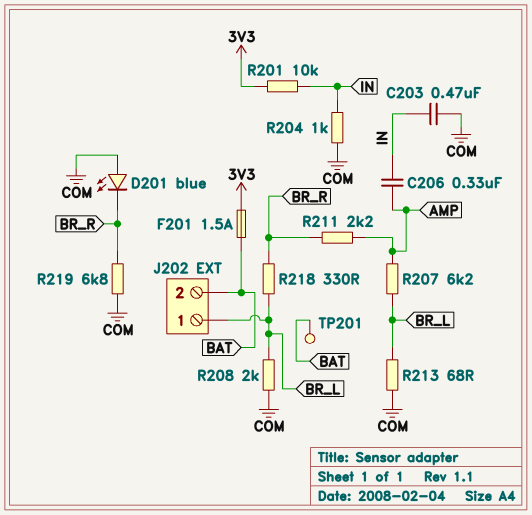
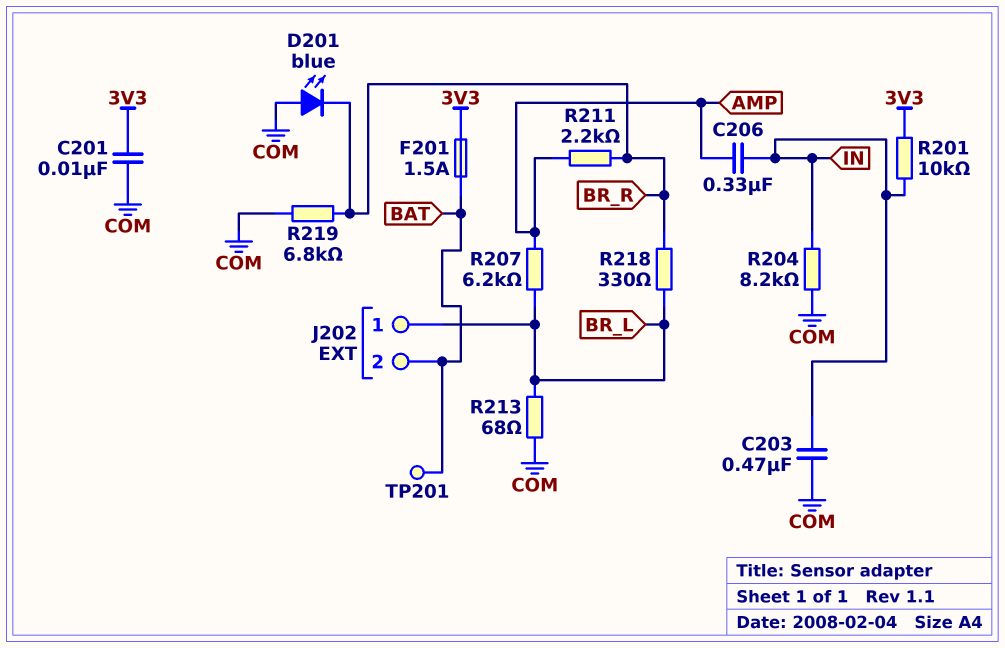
C201: none -> 10nF (3V3, COM)
R204: 1k (COM, IN) -> 8.2k (COM, IN)
R208: 2k (BR_L, COM) -> none

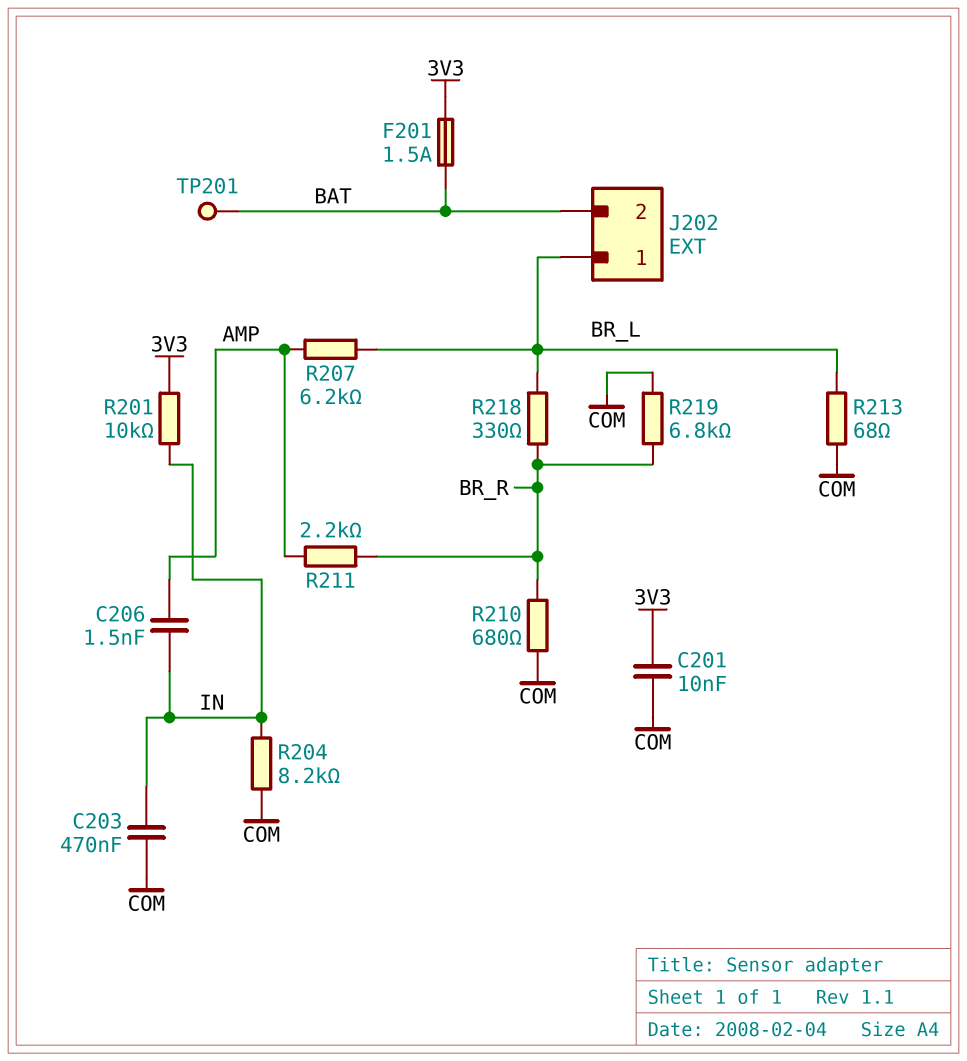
C206: 330nF (AMP, IN) -> 1.5nF (AMP, IN)
D201: LED blue (A COM, K BR_R) -> none
R210: none -> 680 (BR_R, COM)

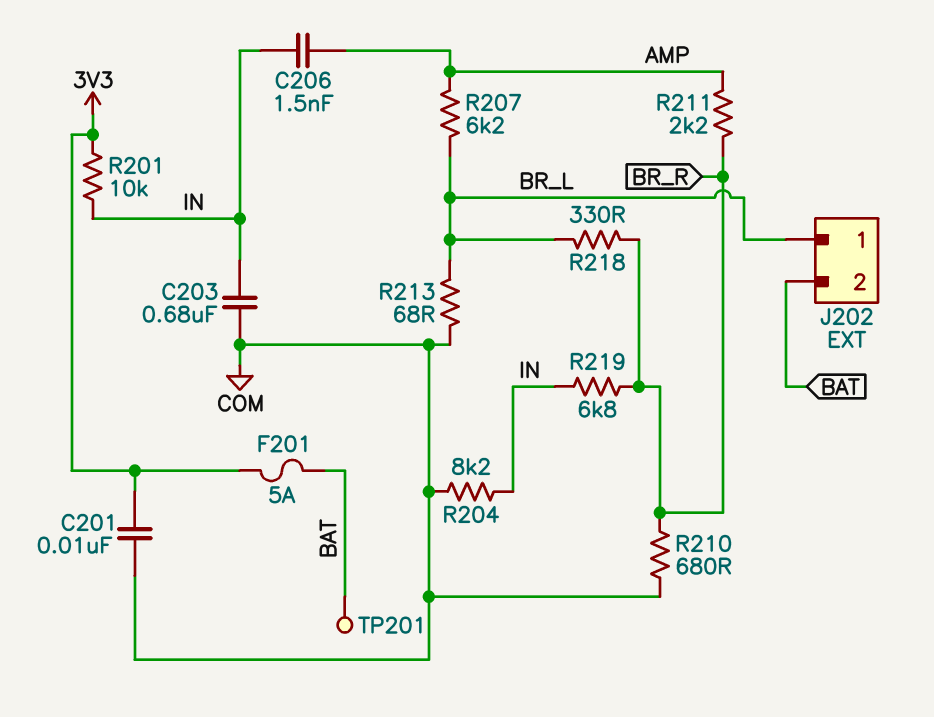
C203: 470nF (COM, IN) -> 680nF (COM, IN)
F201: 1.5A (3V3, BAT) -> 5A (3V3, BAT)
R219: 6.8k (BR_R, COM) -> 6.8k (BR_R, IN)

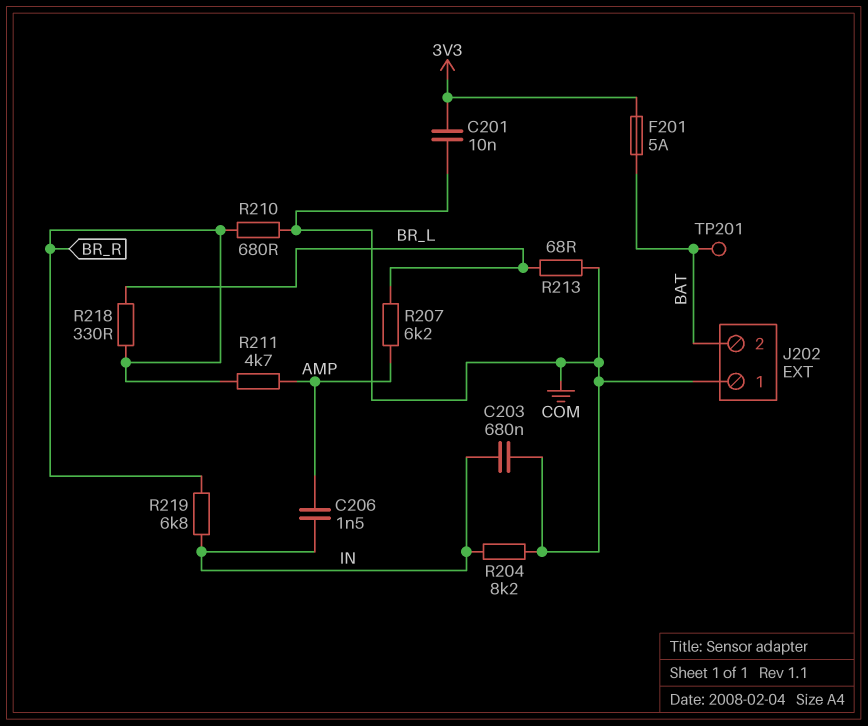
J202 pin 1: BR_L -> COM
R201: 10k (3V3, IN) -> none
R211: 2.2k (AMP, BR_R) -> 4.7k (AMP, BR_R)

